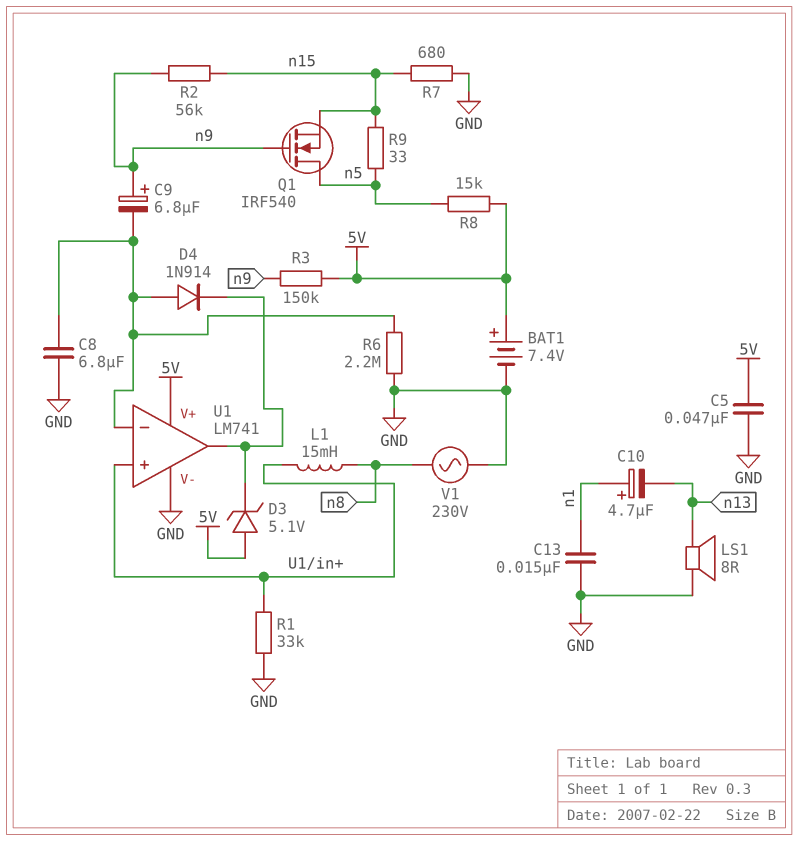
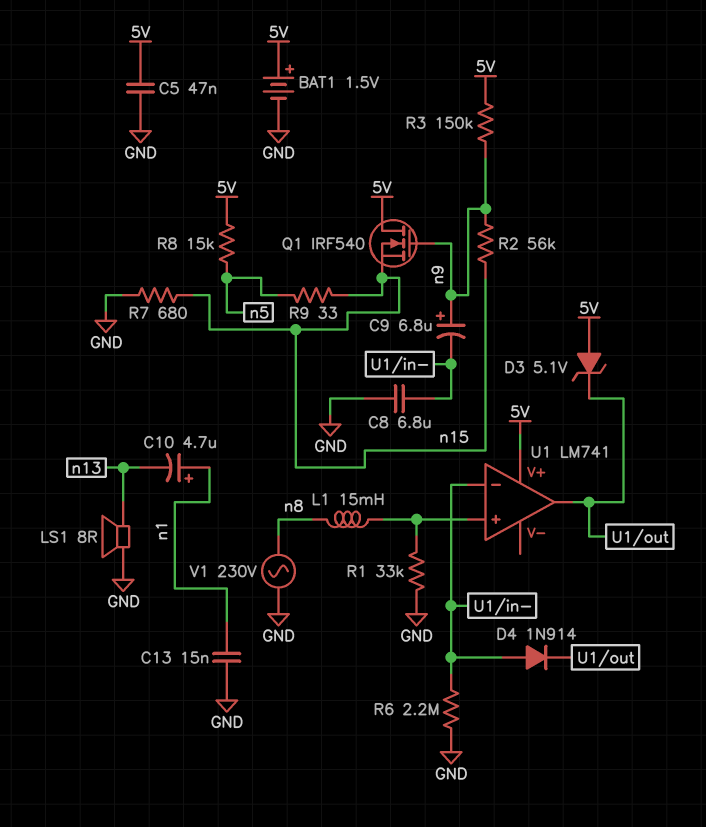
BAT1: 7.4V (plus 5V, minus GND) -> 1.5V (plus 5V, minus GND)
Q1: NMOS IRF540 (G n9, D n5, S n15) -> NMOS IRF540 (G n9, D 5V, S n15)
U1 pin V-: GND -> none

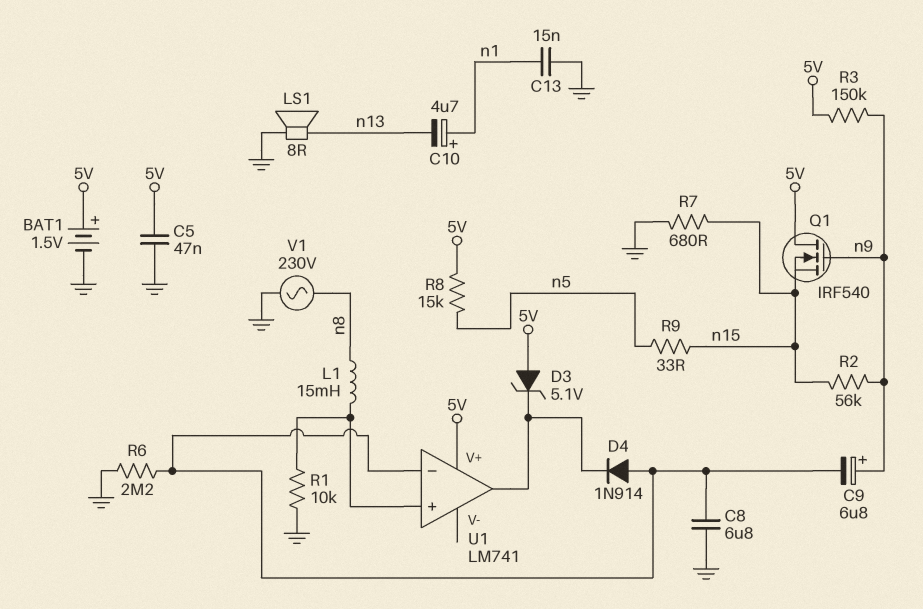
R1: 33k (GND, U1/in+) -> 10k (GND, U1/in+)

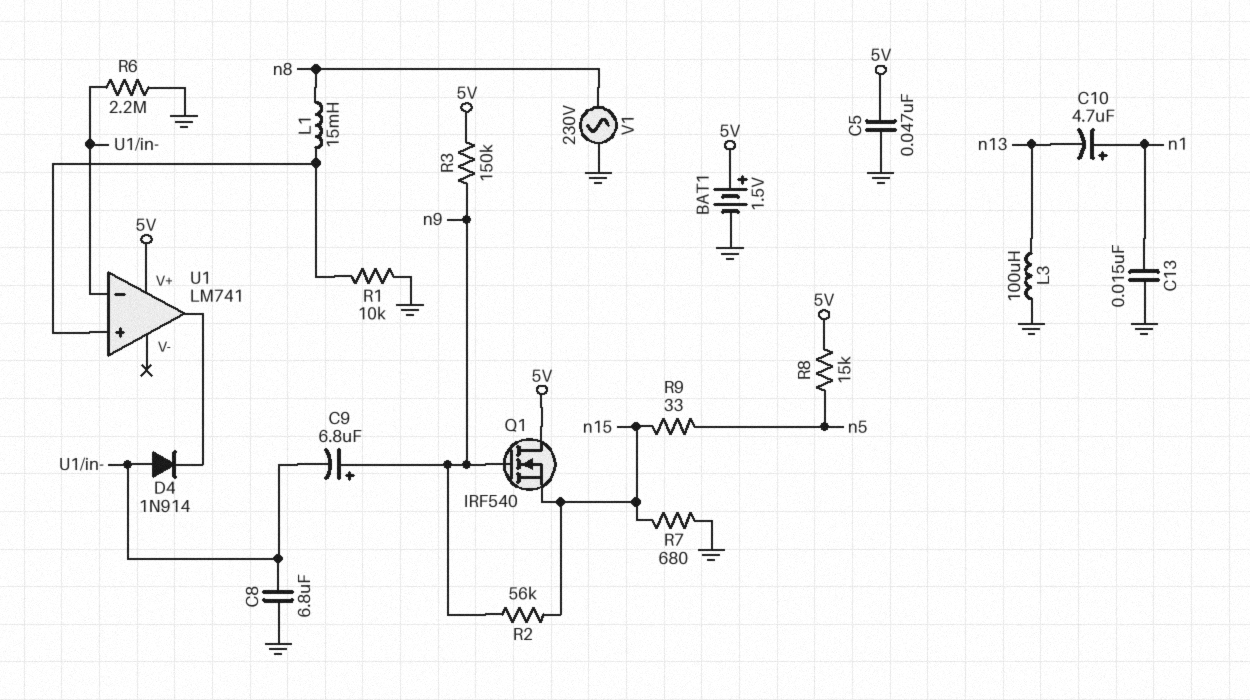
D3: zener 5.1V (A 5V, K U1/out) -> none
L3: none -> 100uH (GND, n13)
LS1: speaker 8R (GND, n13) -> none

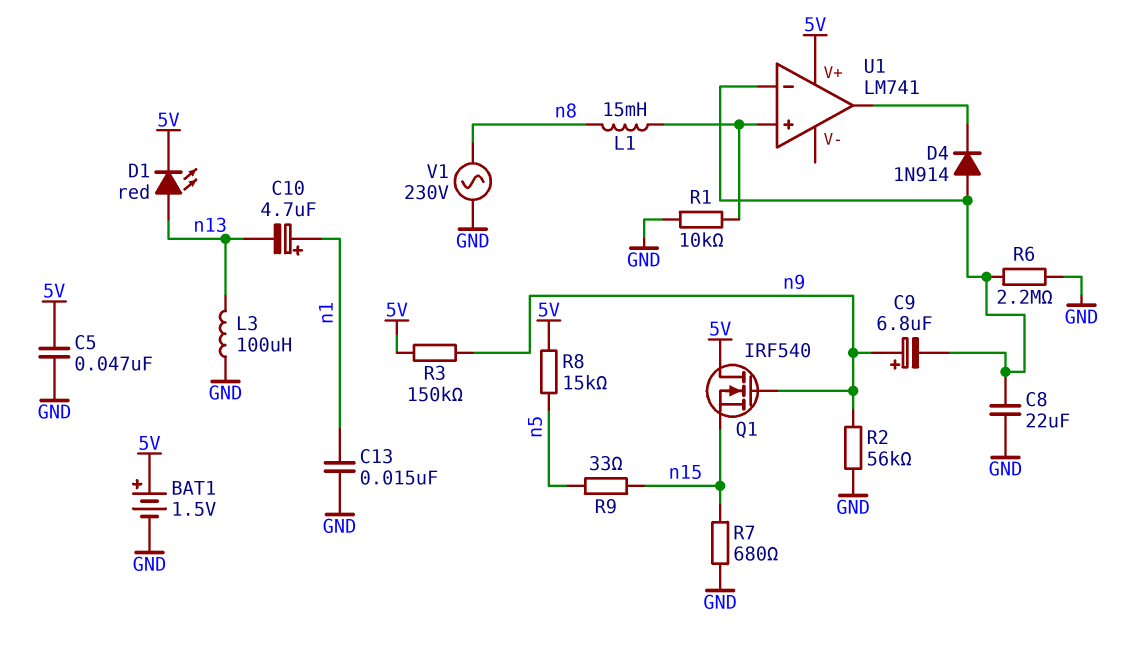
C8: 6.8uF (GND, U1/in-) -> 22uF (GND, U1/in-)
D1: none -> LED red (A n13, K 5V)
R2: 56k (n9, n15) -> 56k (GND, n9)

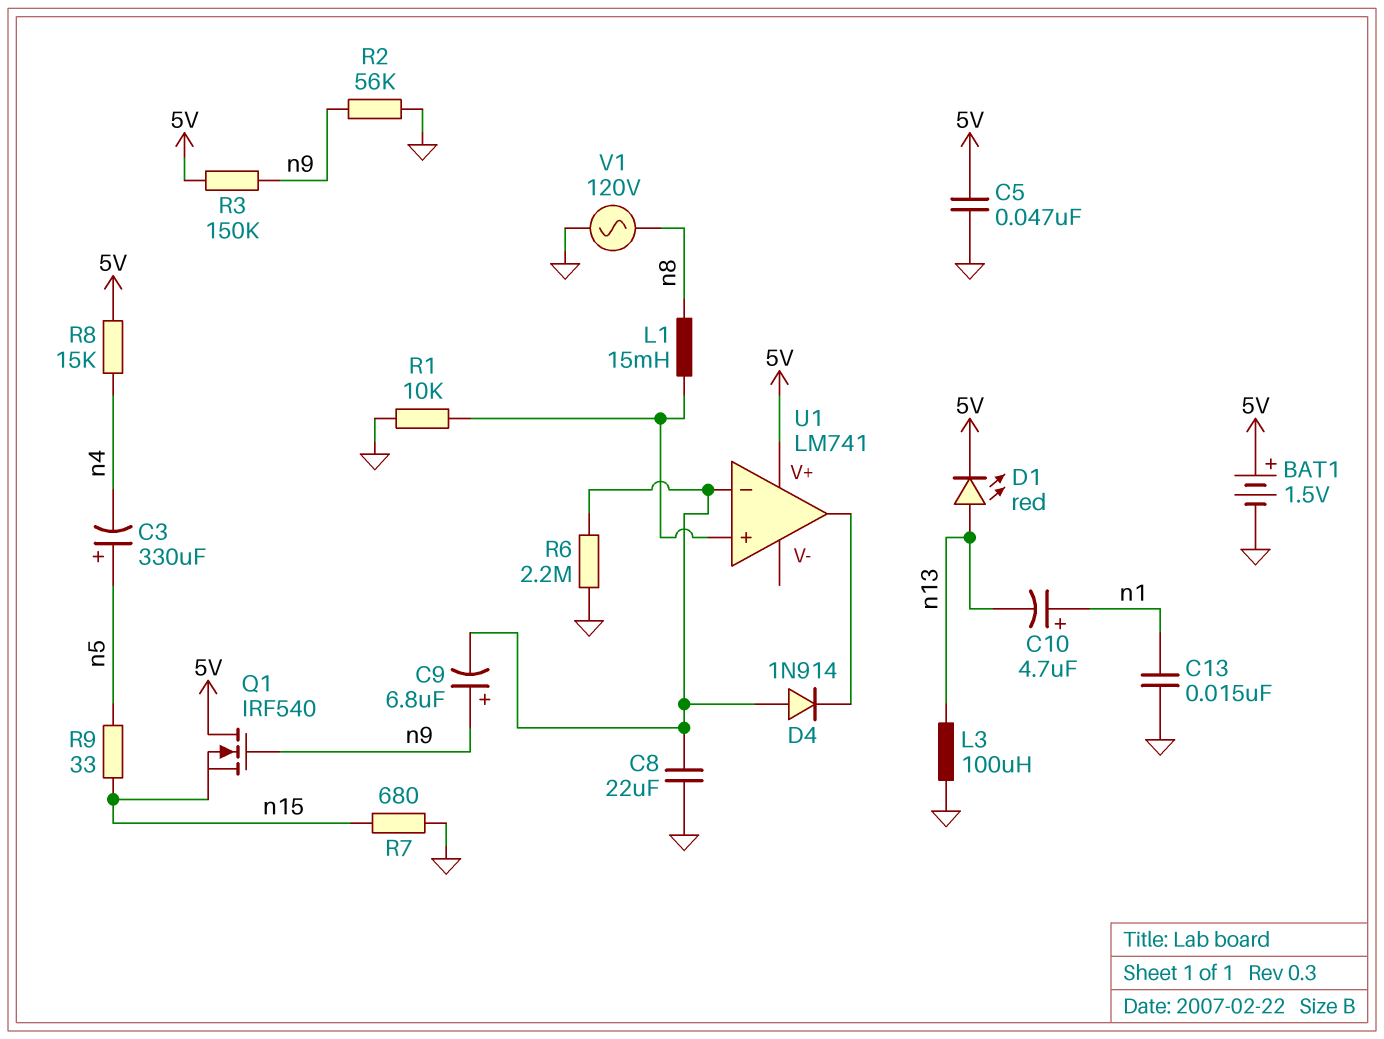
C3: none -> 330uF (plus n5, minus n4)
R8: 15k (5V, n5) -> 15k (5V, n4)
V1: AC 230V (GND, n8) -> AC 120V (GND, n8)

